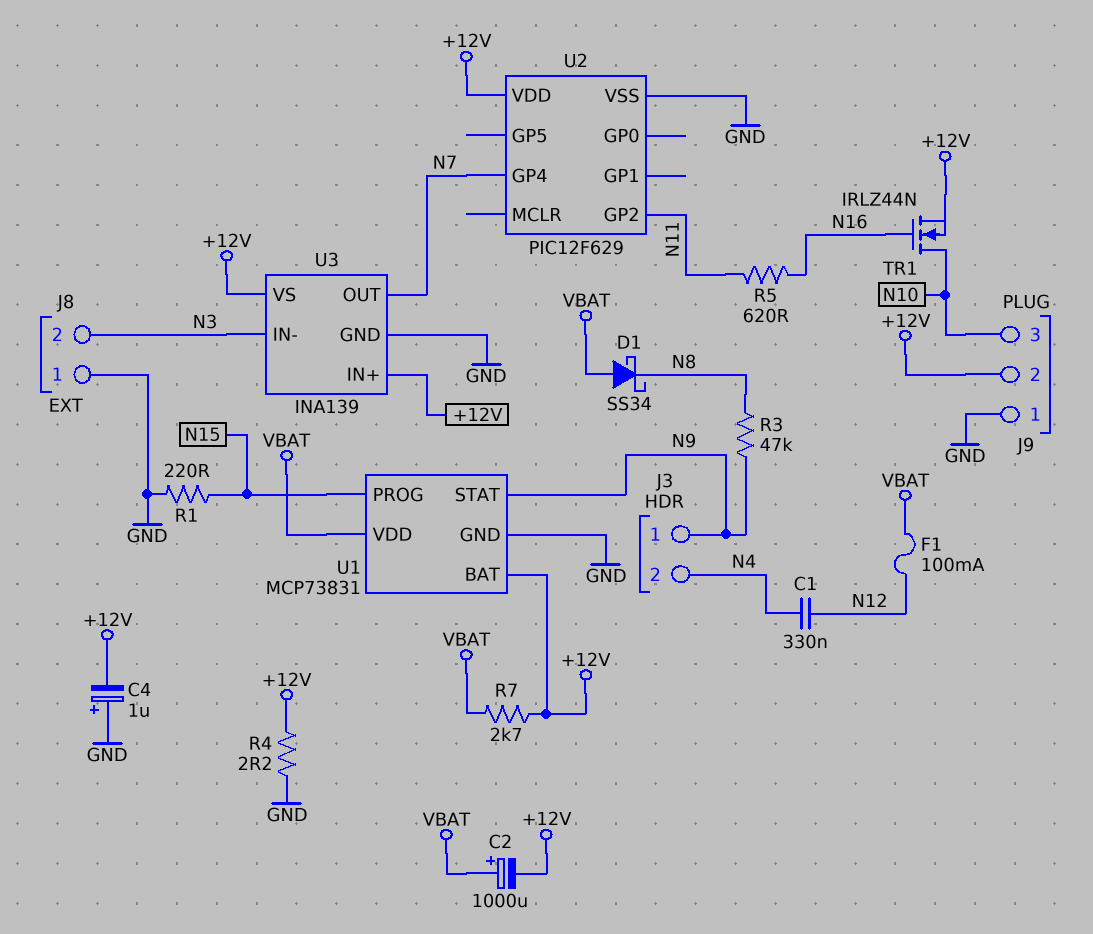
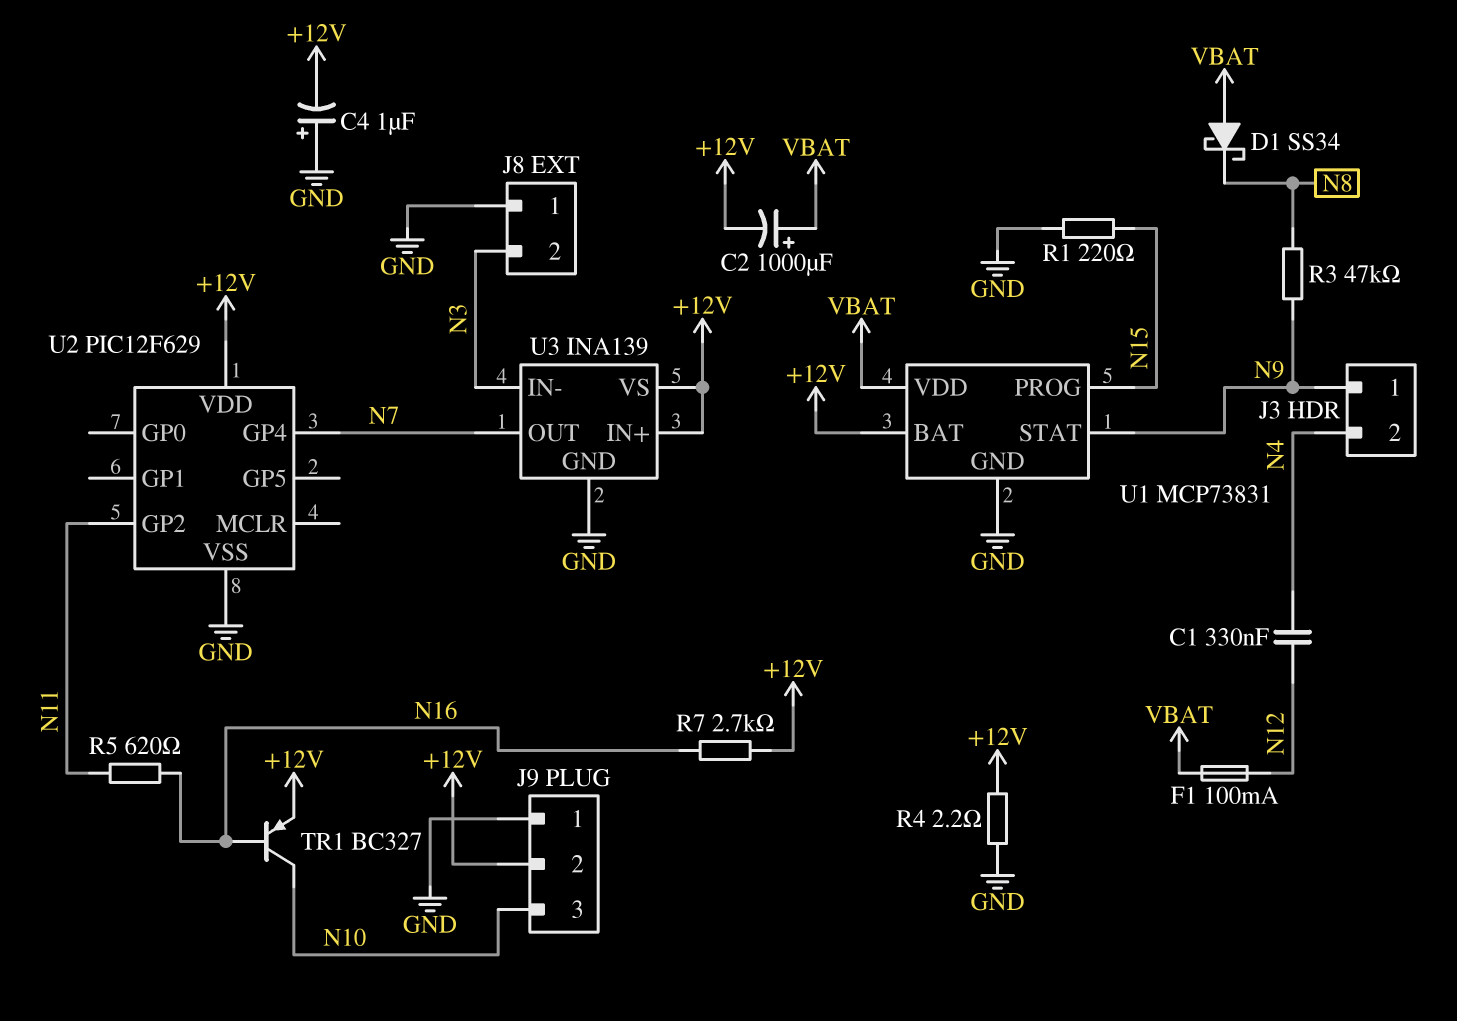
R7: 2.7k (+12V, VBAT) -> 2.7k (+12V, N16)
TR1: NMOS IRLZ44N (G N16, D N10, S +12V) -> PNP BC327 (B N16, C N10, E +12V)

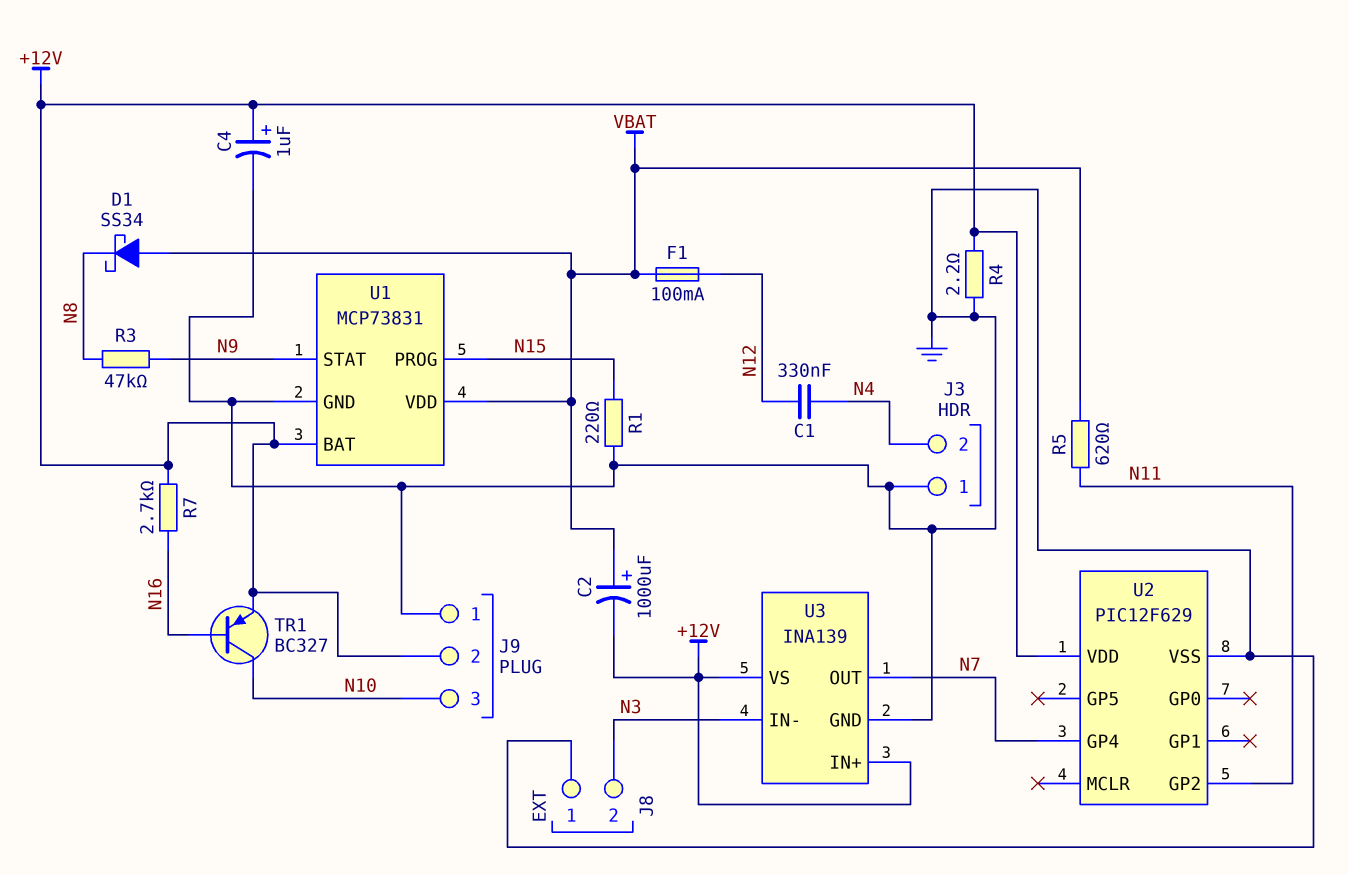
C4: 1uF (plus GND, minus +12V) -> 1uF (plus +12V, minus GND)
J3 pin 1: N9 -> GND
R5: 620 (N11, N16) -> 620 (N11, VBAT)

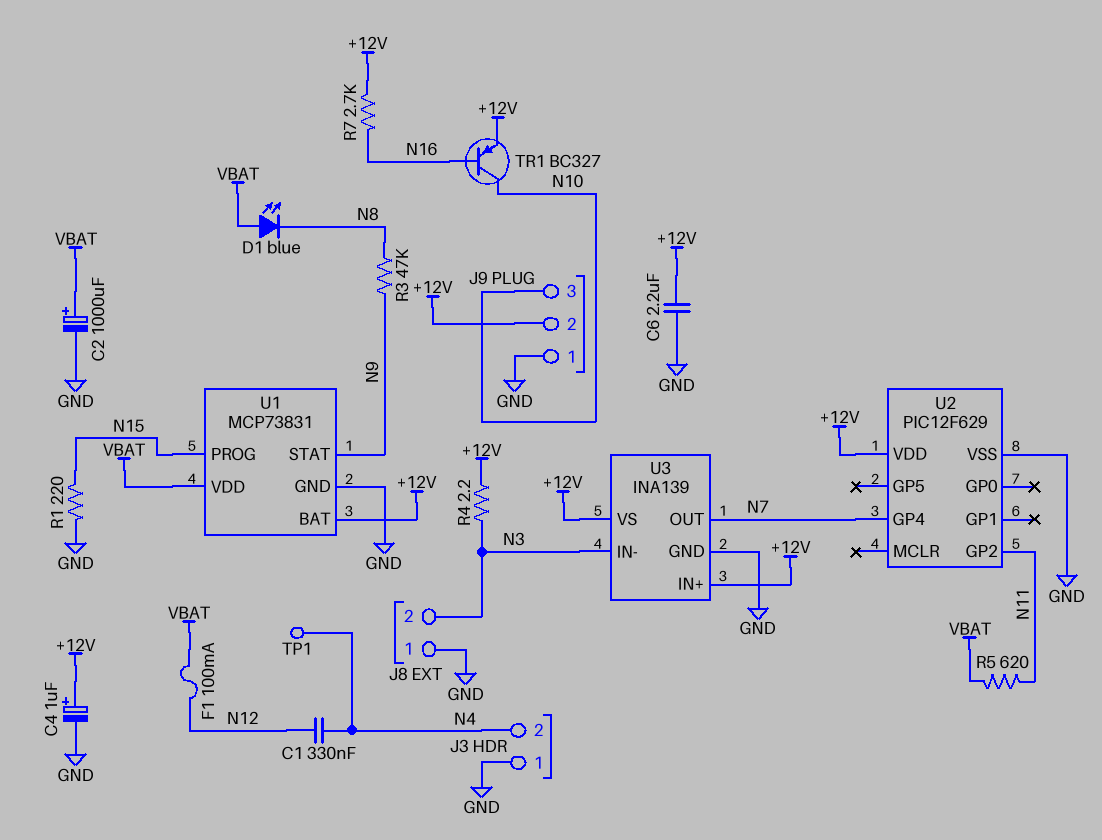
C2: 1000uF (plus VBAT, minus +12V) -> 1000uF (plus VBAT, minus GND)
C6: none -> 2.2uF (+12V, GND)
D1: schottky SS34 (A VBAT, K N8) -> LED blue (A VBAT, K N8)
R4: 2.2 (+12V, GND) -> 2.2 (+12V, N3)
TP1: none -> test point (N4)

